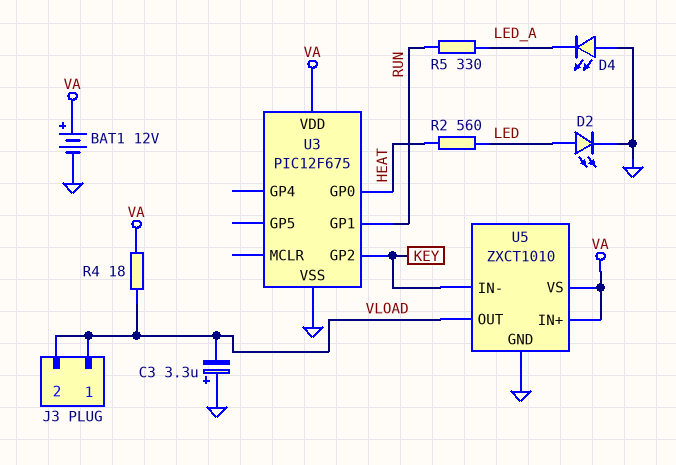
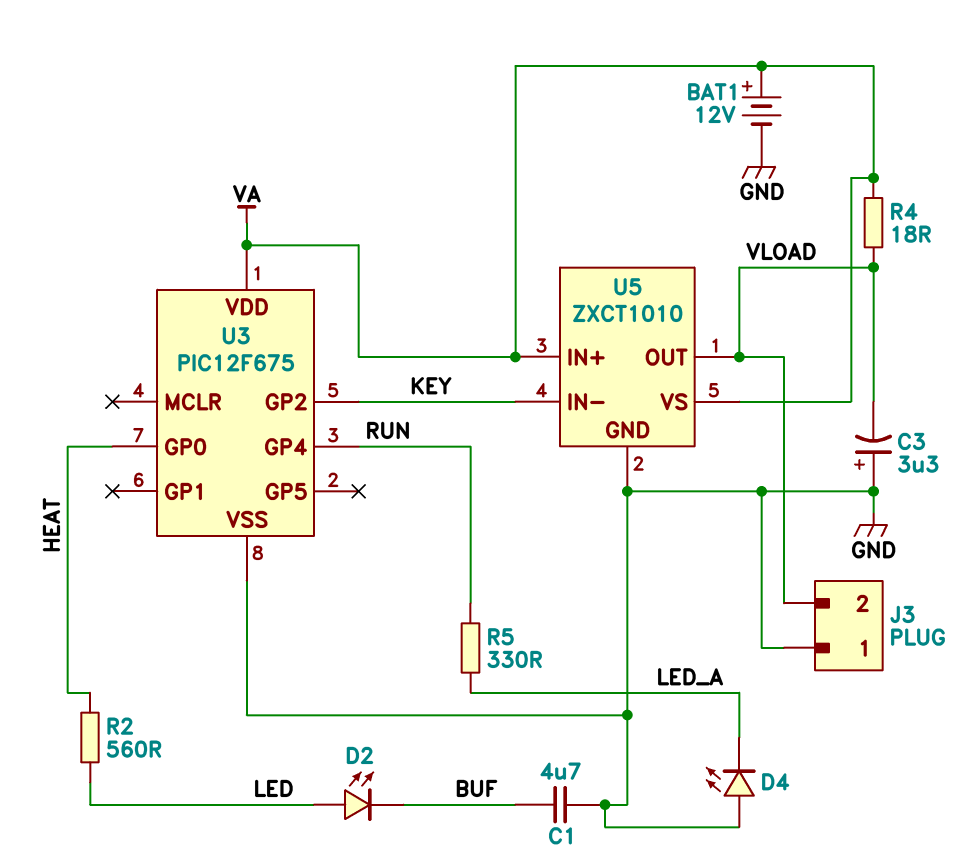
C1: none -> 4.7uF (BUF, GND)
D2: LED (A LED, K GND) -> LED (A LED, K BUF)
J3 pin 1: VLOAD -> GND
U3 pin GP1: RUN -> none
U3 pin GP4: none -> RUN

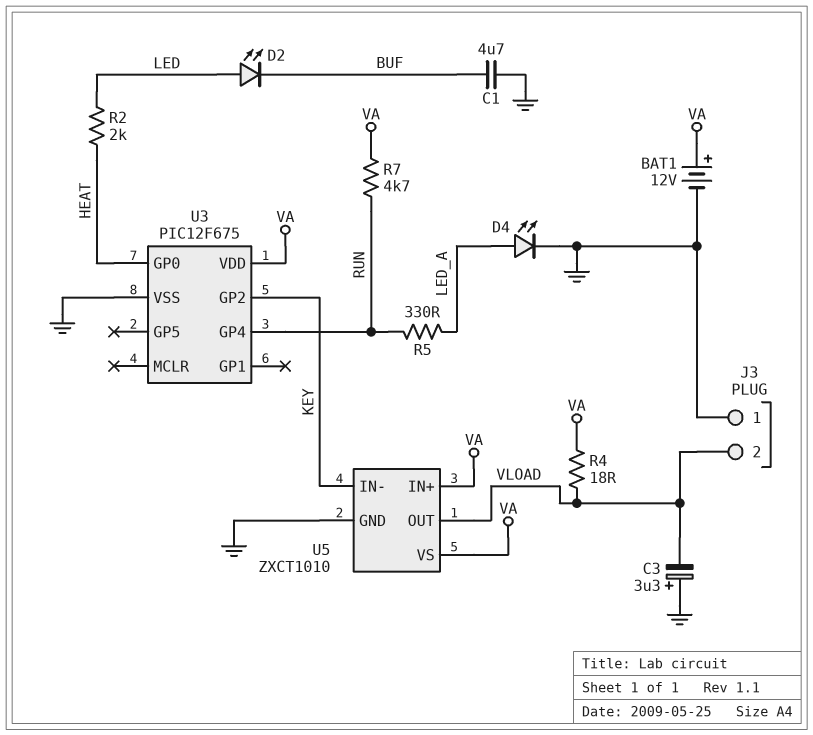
D4: LED (A GND, K LED_A) -> LED (A LED_A, K GND)
R2: 560 (HEAT, LED) -> 2k (HEAT, LED)
R7: none -> 4.7k (RUN, VA)

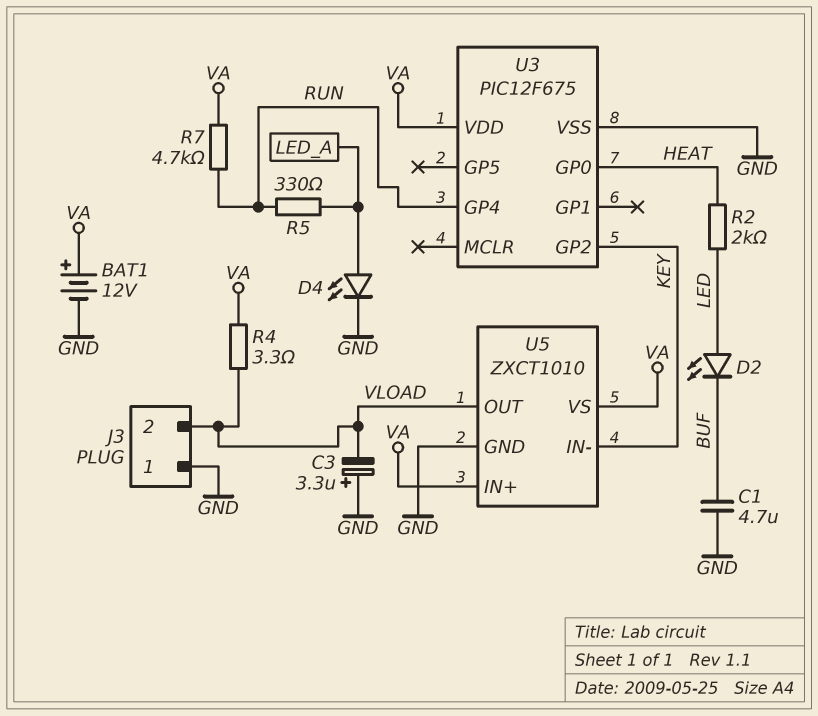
R4: 18 (VA, VLOAD) -> 3.3 (VA, VLOAD)

